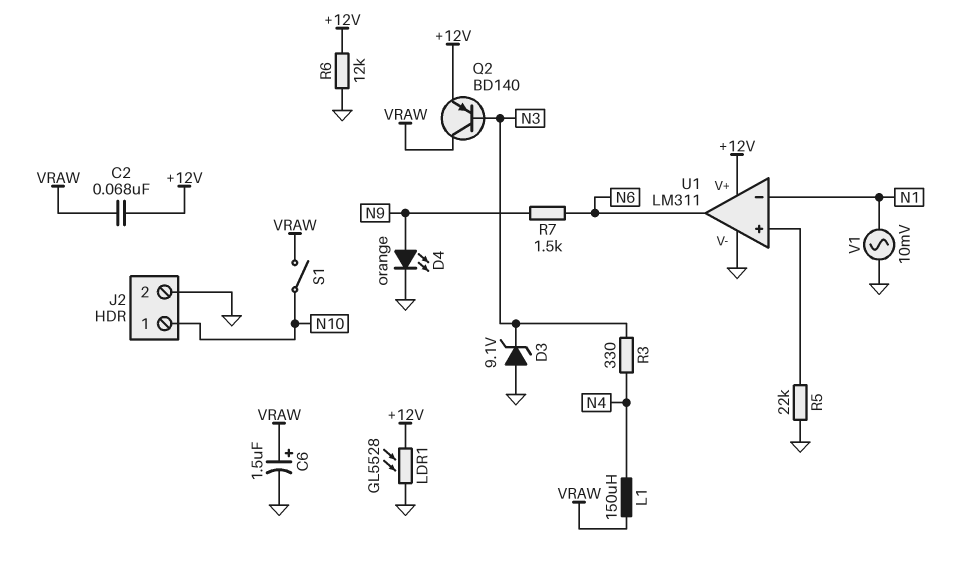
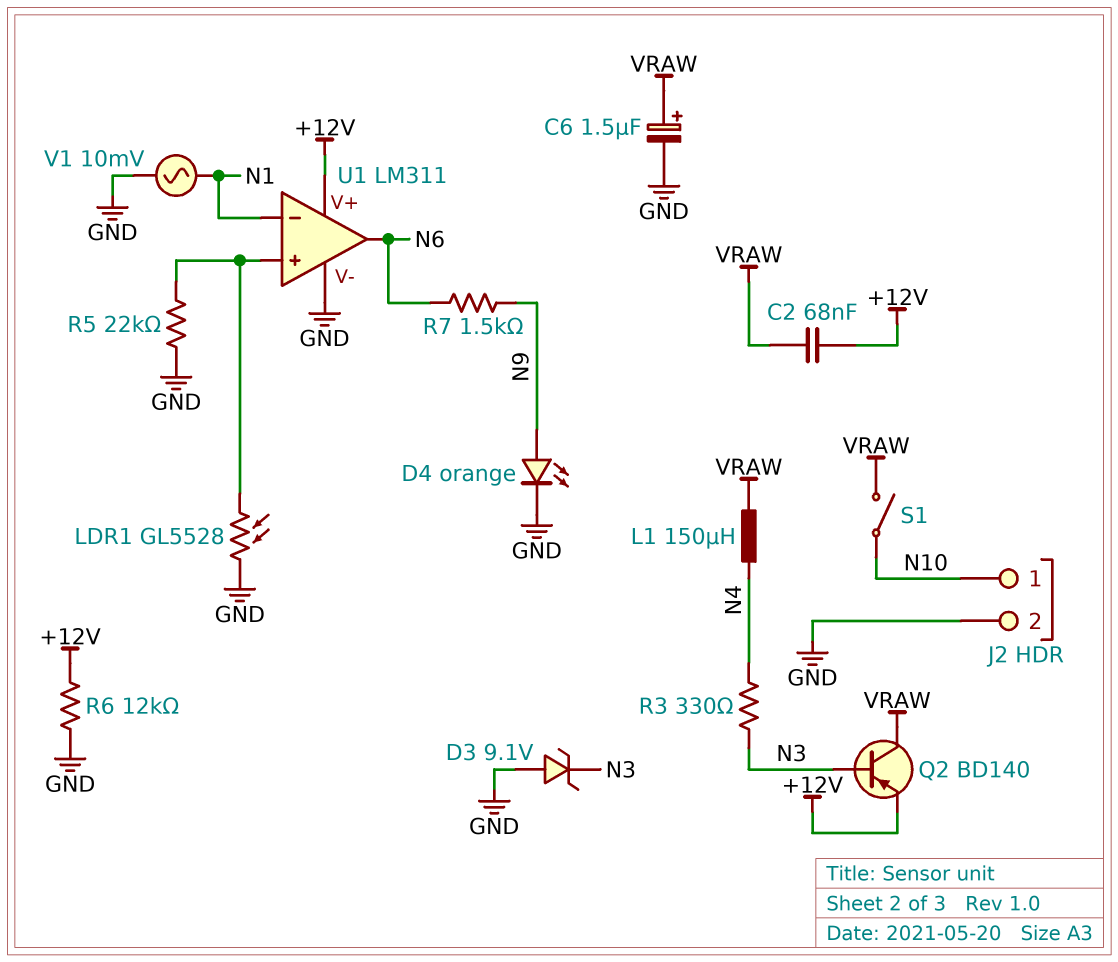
LDR1: GL5528 (+12V, GND) -> GL5528 (GND, U1/in+)

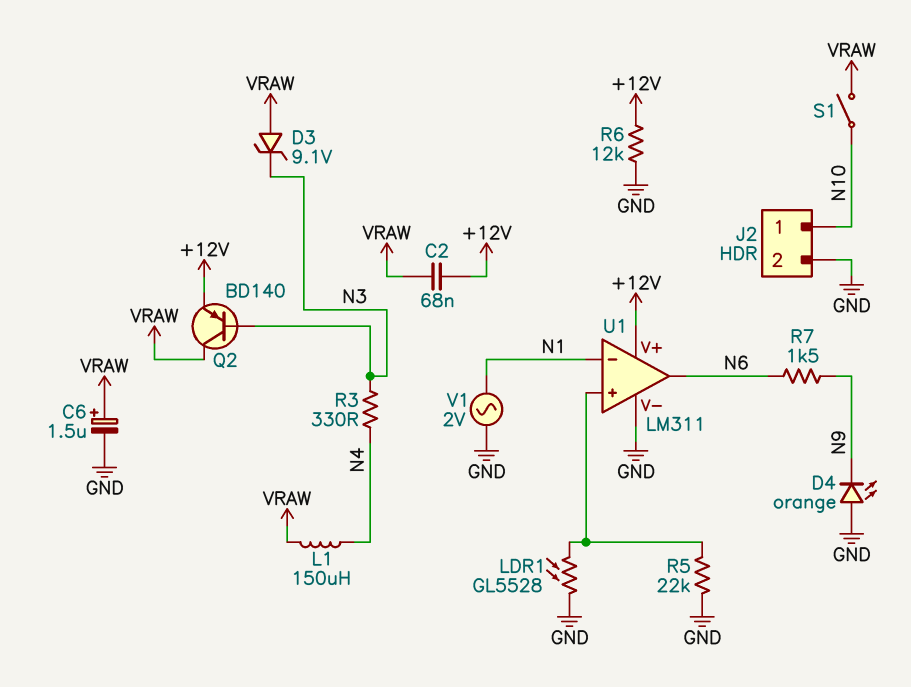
D3: zener 9.1V (A GND, K N3) -> zener 9.1V (A VRAW, K N3)
D4: LED orange (A N9, K GND) -> LED orange (A GND, K N9)
V1: AC 10mV (GND, N1) -> AC 2V (GND, N1)

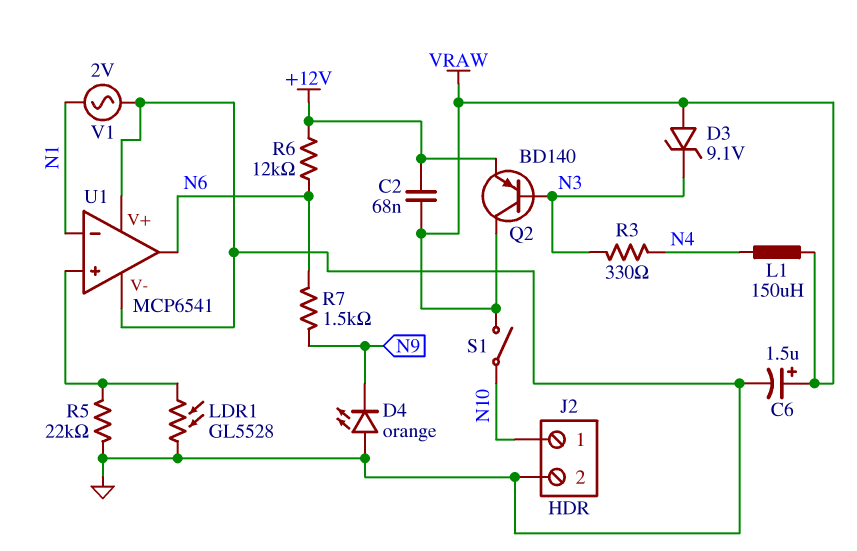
R6: 12k (+12V, GND) -> 12k (+12V, N6)
U1: LM311 -> MCP6541
U1 pin V+: +12V -> GND

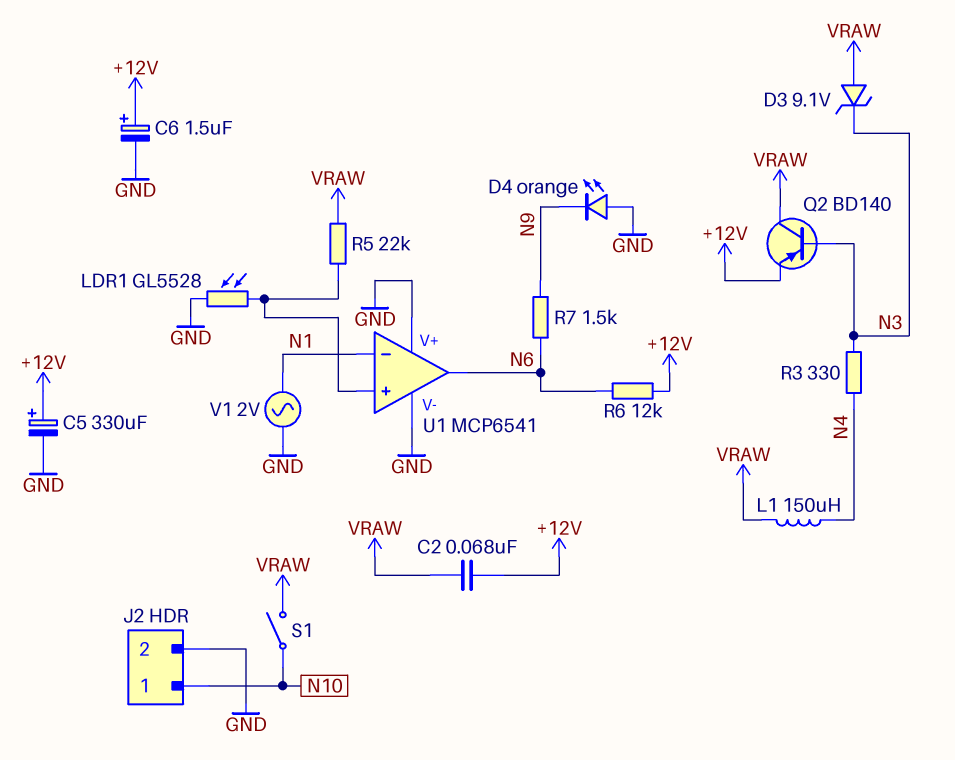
C5: none -> 330uF (plus +12V, minus GND)
C6: 1.5uF (plus VRAW, minus GND) -> 1.5uF (plus +12V, minus GND)
R5: 22k (GND, U1/in+) -> 22k (U1/in+, VRAW)

